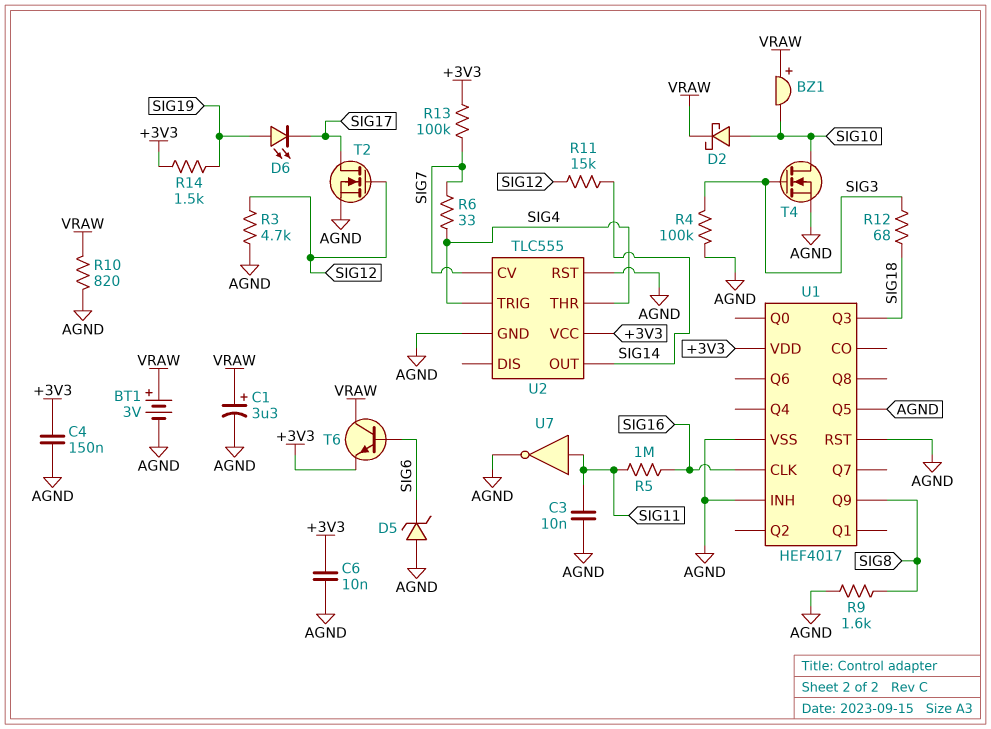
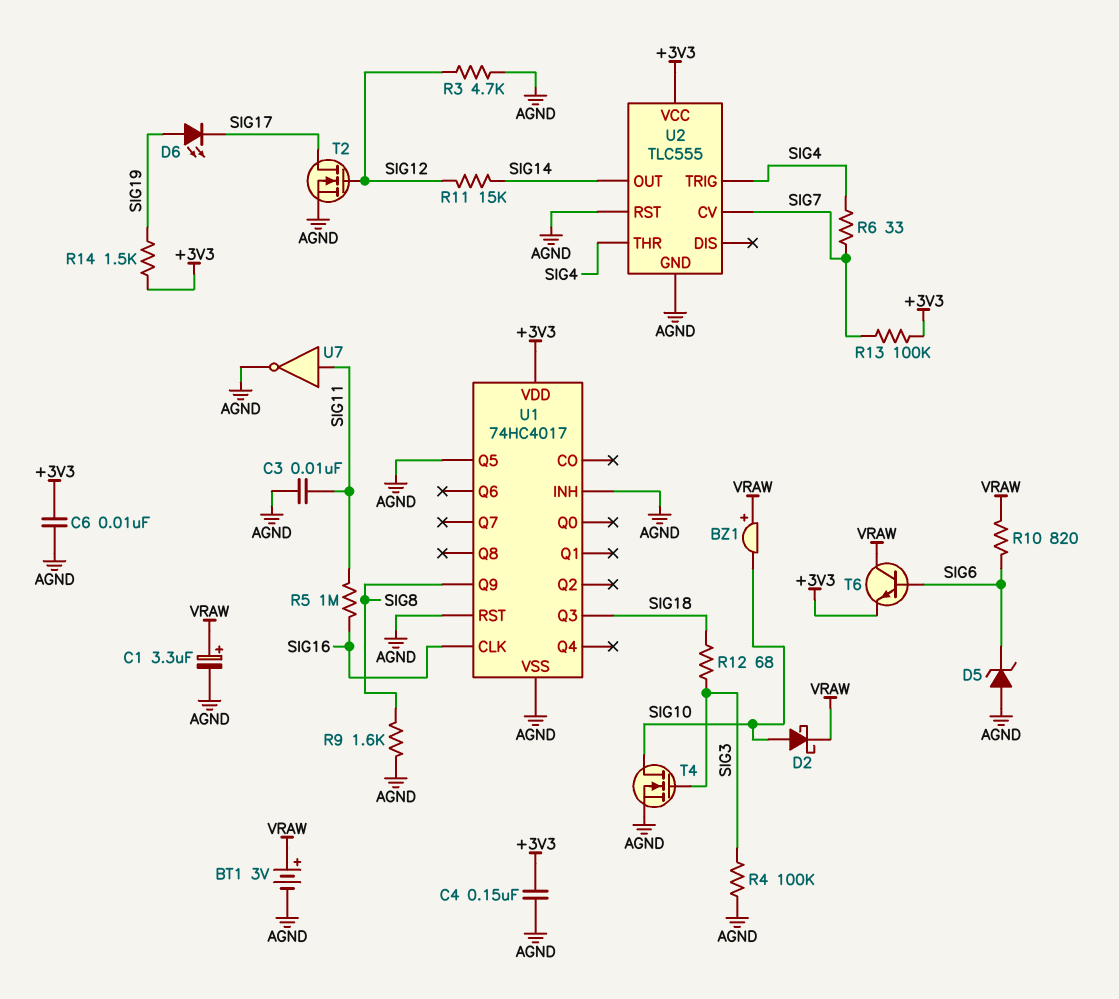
R10: 820 (AGND, VRAW) -> 820 (SIG6, VRAW)
U1: HEF4017 -> 74HC4017

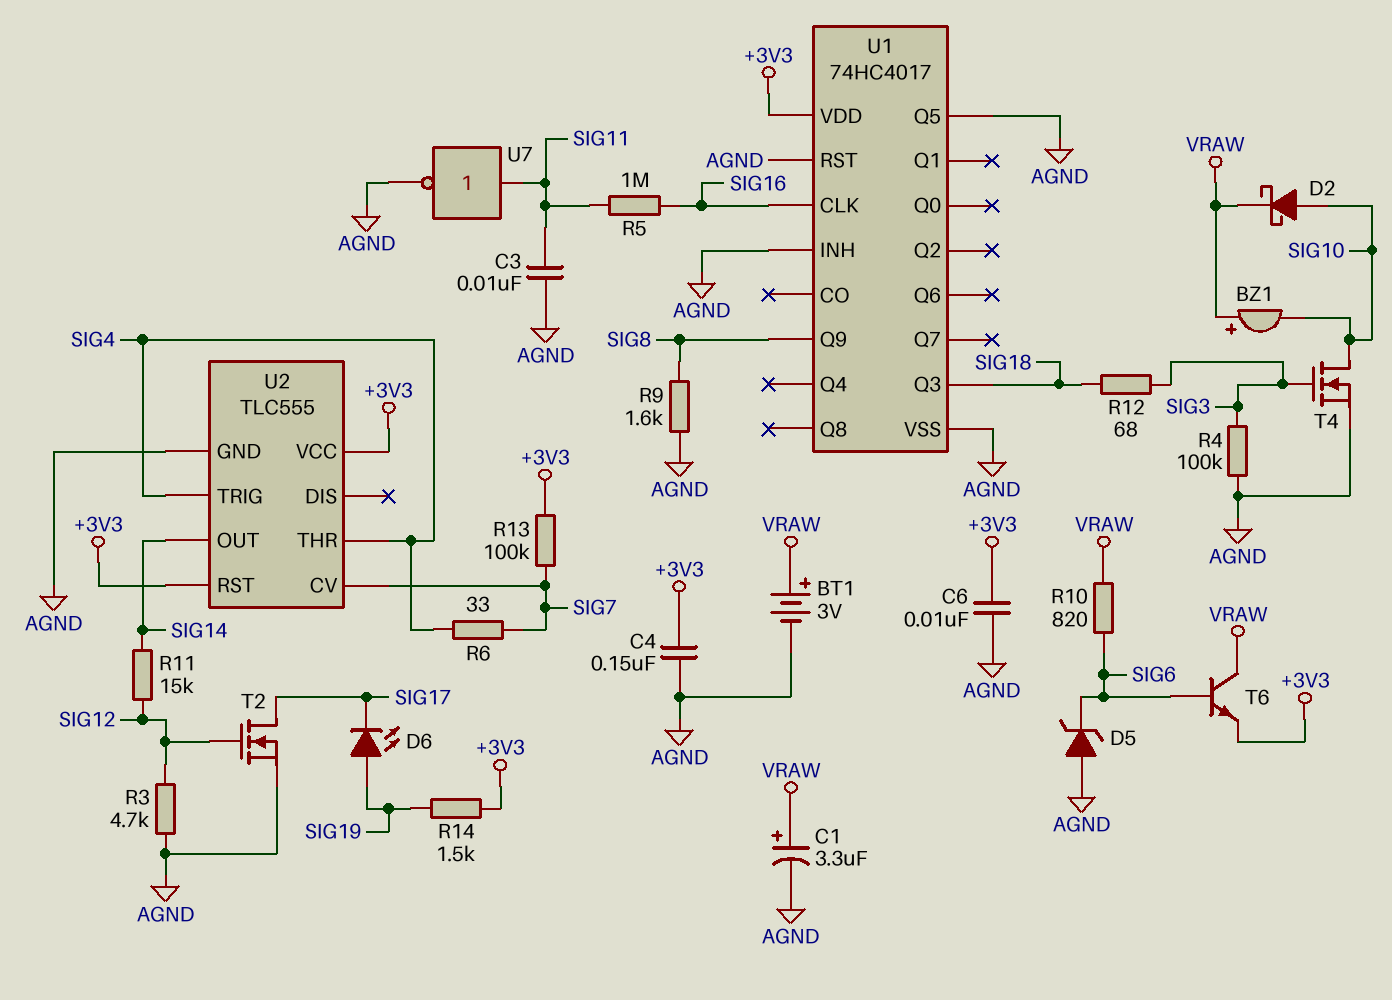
U2 pin RST: AGND -> +3V3

